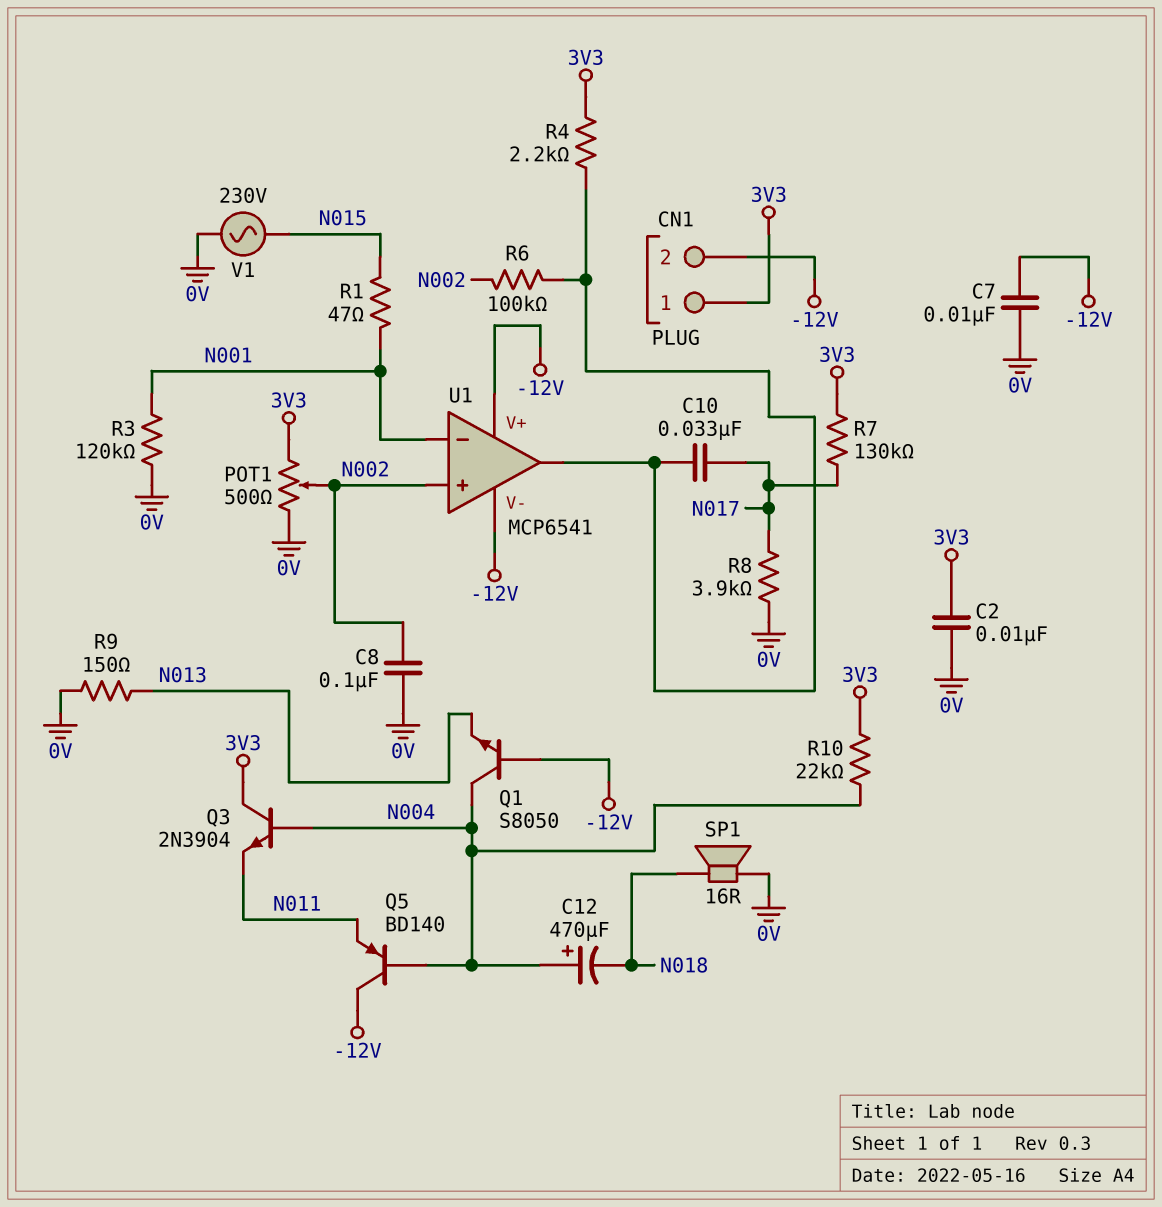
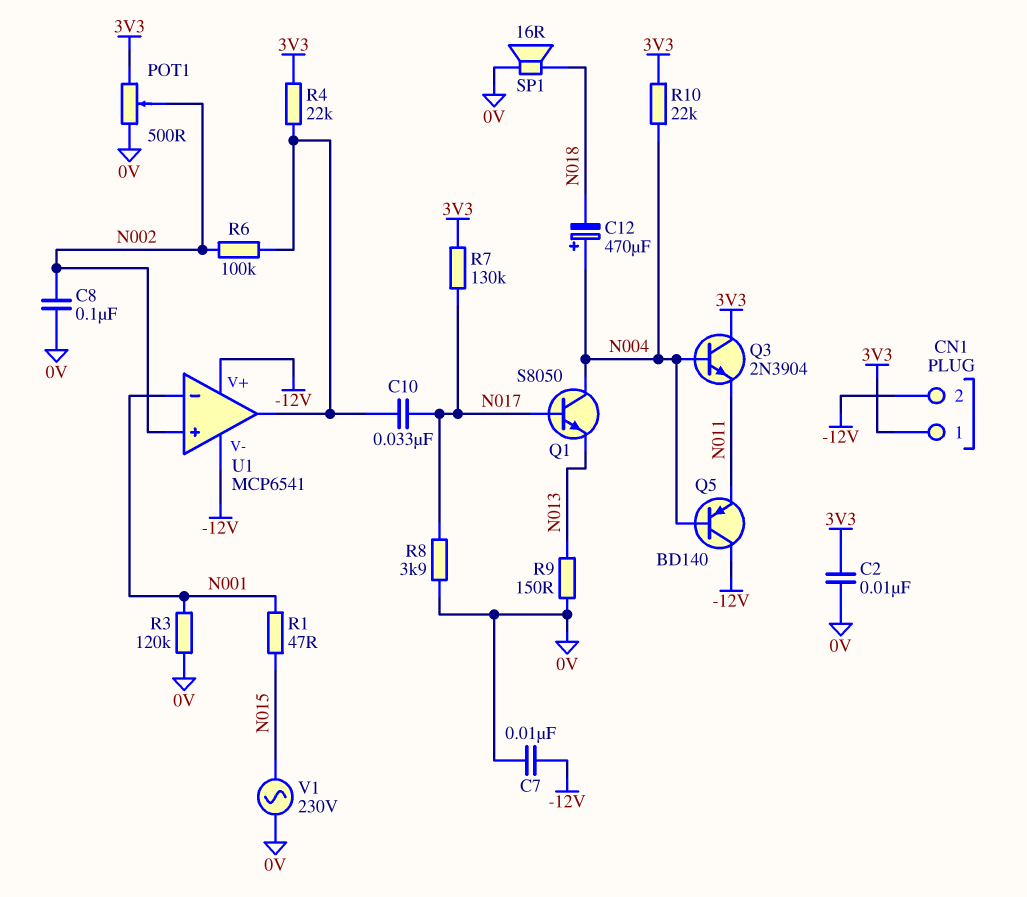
Q1: NPN S8050 (B -12V, C N004, E N013) -> NPN S8050 (B N017, C N004, E N013)
R4: 2.2k (3V3, U1/out) -> 22k (3V3, U1/out)

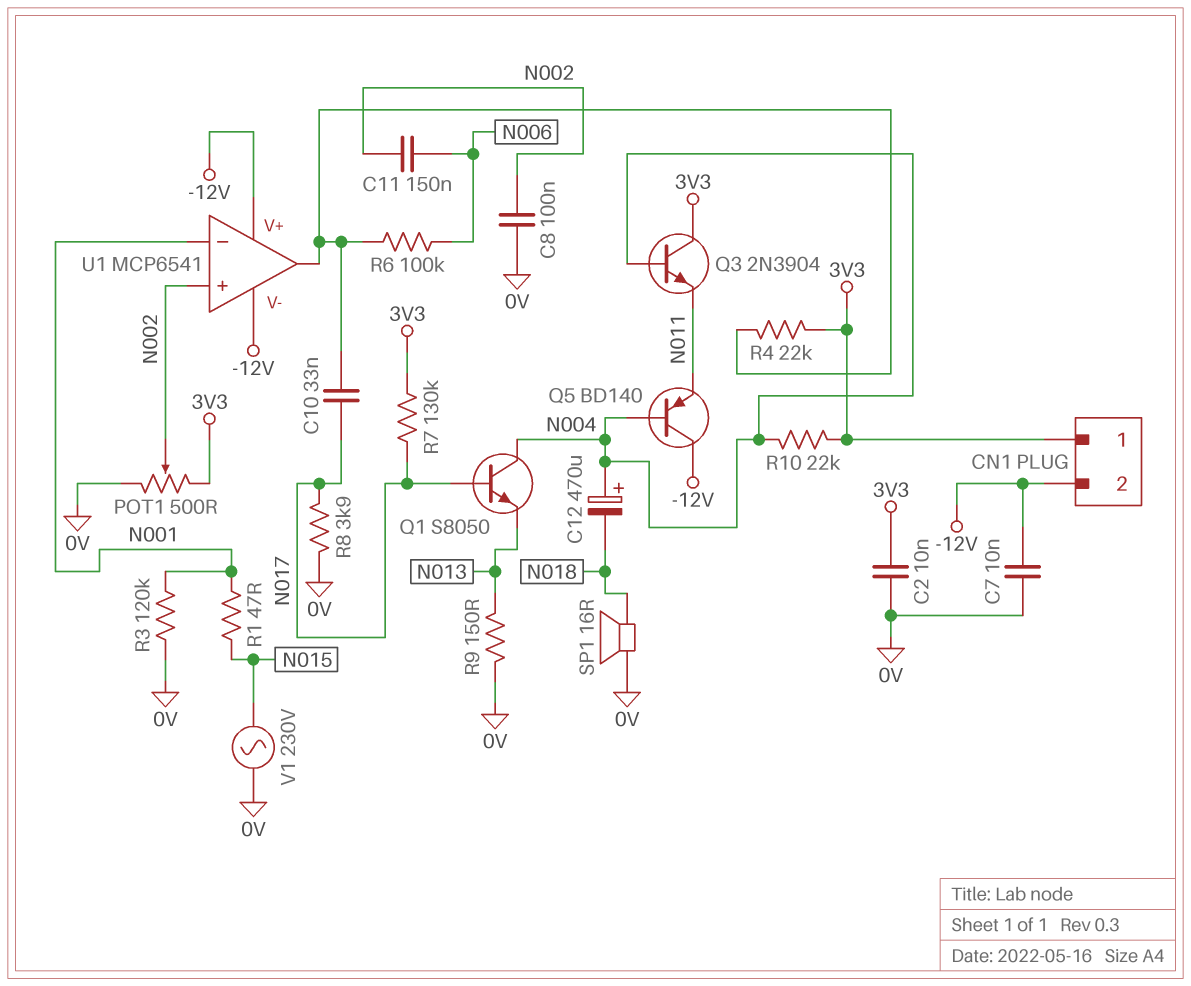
C11: none -> 150nF (N002, N006)
R6: 100k (N002, U1/out) -> 100k (N006, U1/out)

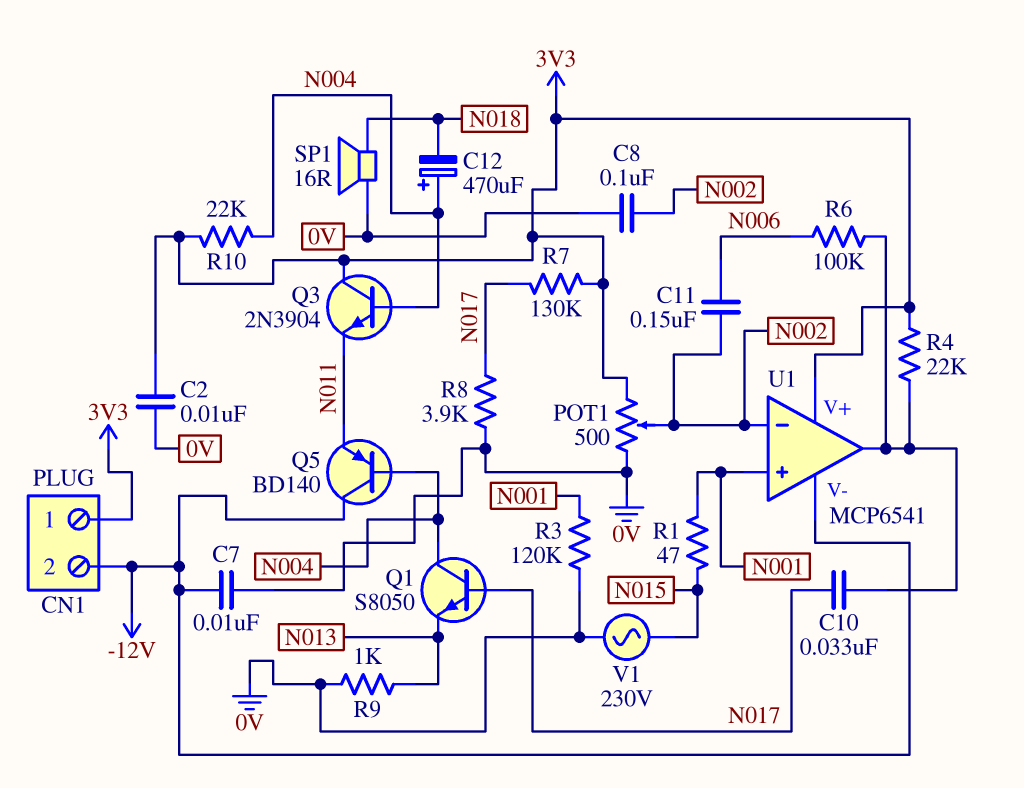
R9: 150 (0V, N013) -> 1k (0V, N013)
U1 pin V+: -12V -> 3V3
U1 pin in+: N002 -> N001
U1 pin in-: N001 -> N002

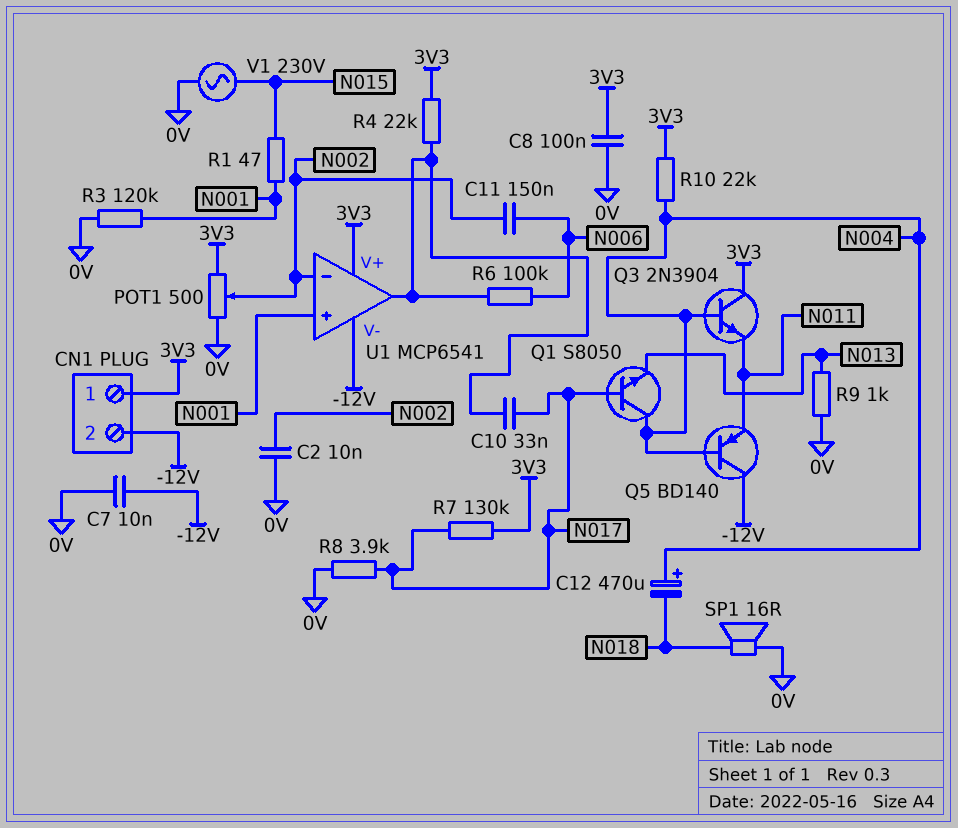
C2: 10nF (0V, 3V3) -> 10nF (0V, N002)
C8: 100nF (0V, N002) -> 100nF (0V, 3V3)

